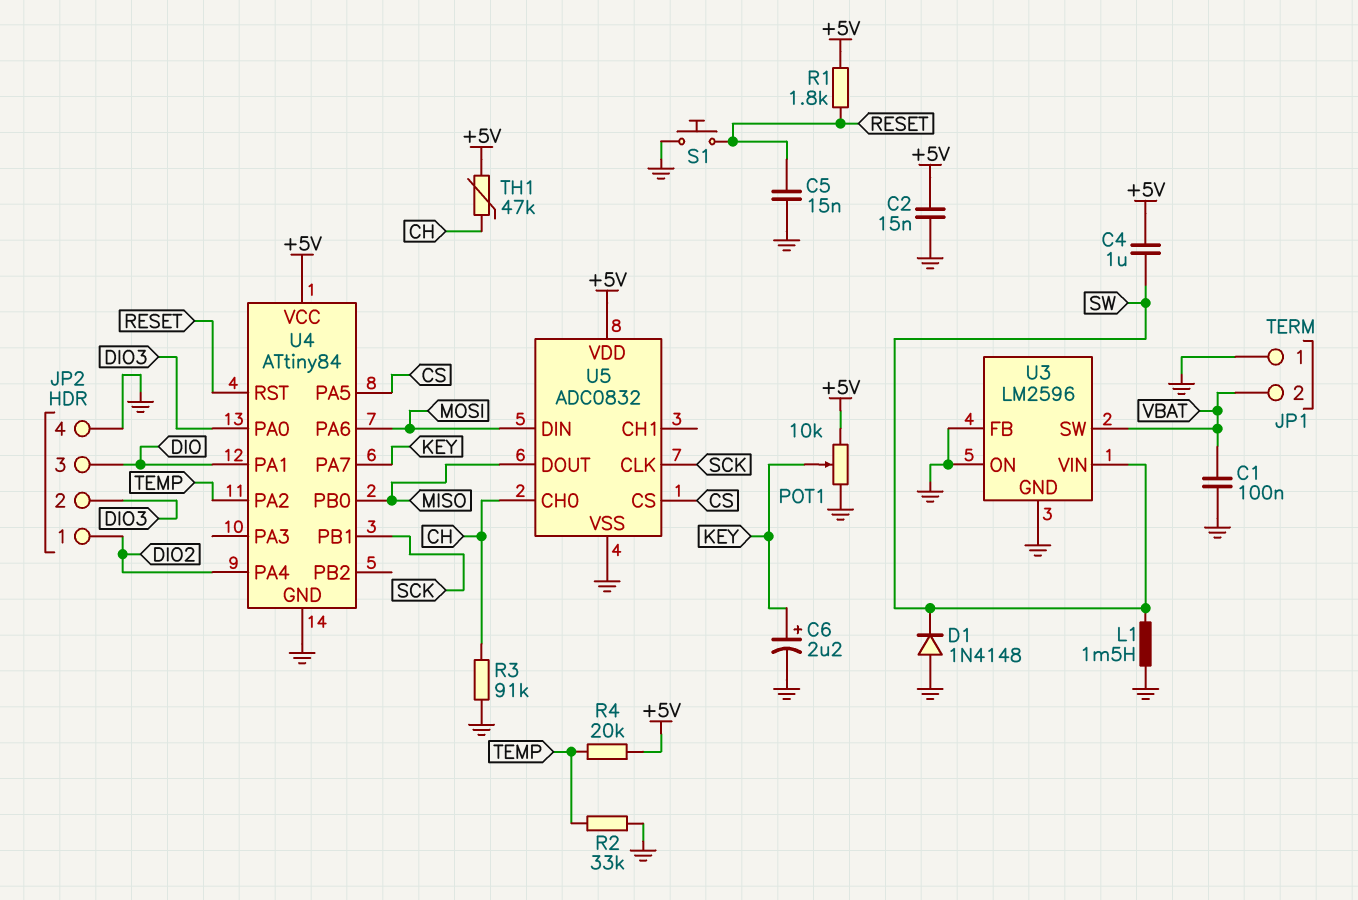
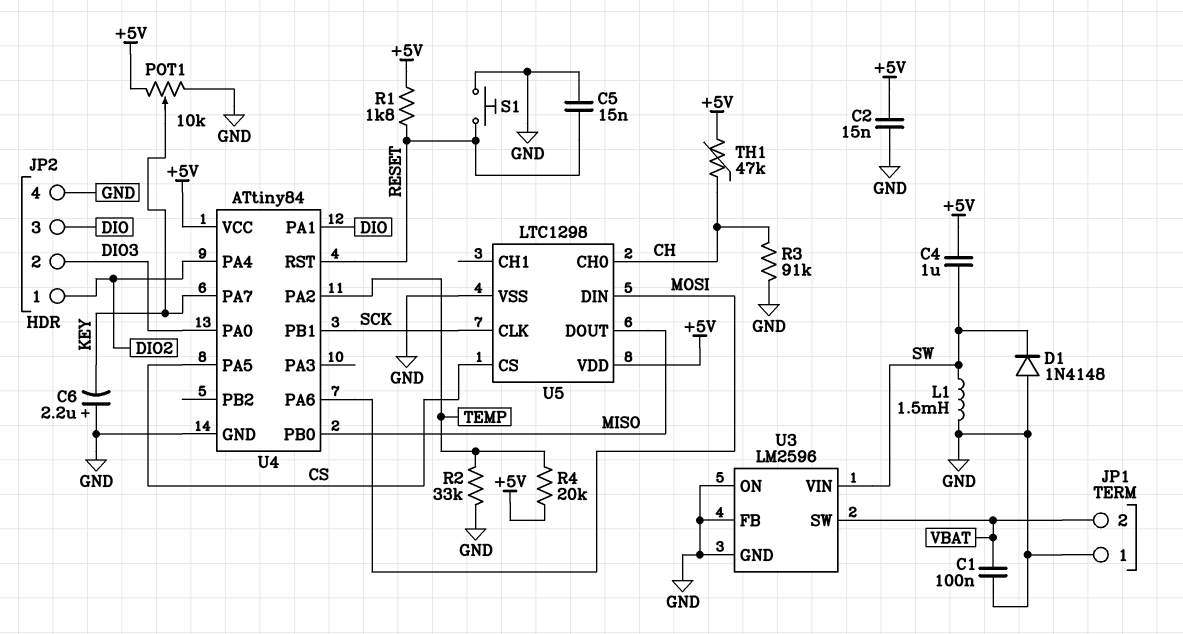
C6: 2.2uF (plus KEY, minus GND) -> 2.2uF (plus GND, minus KEY)
U5: ADC0832 -> LTC1298

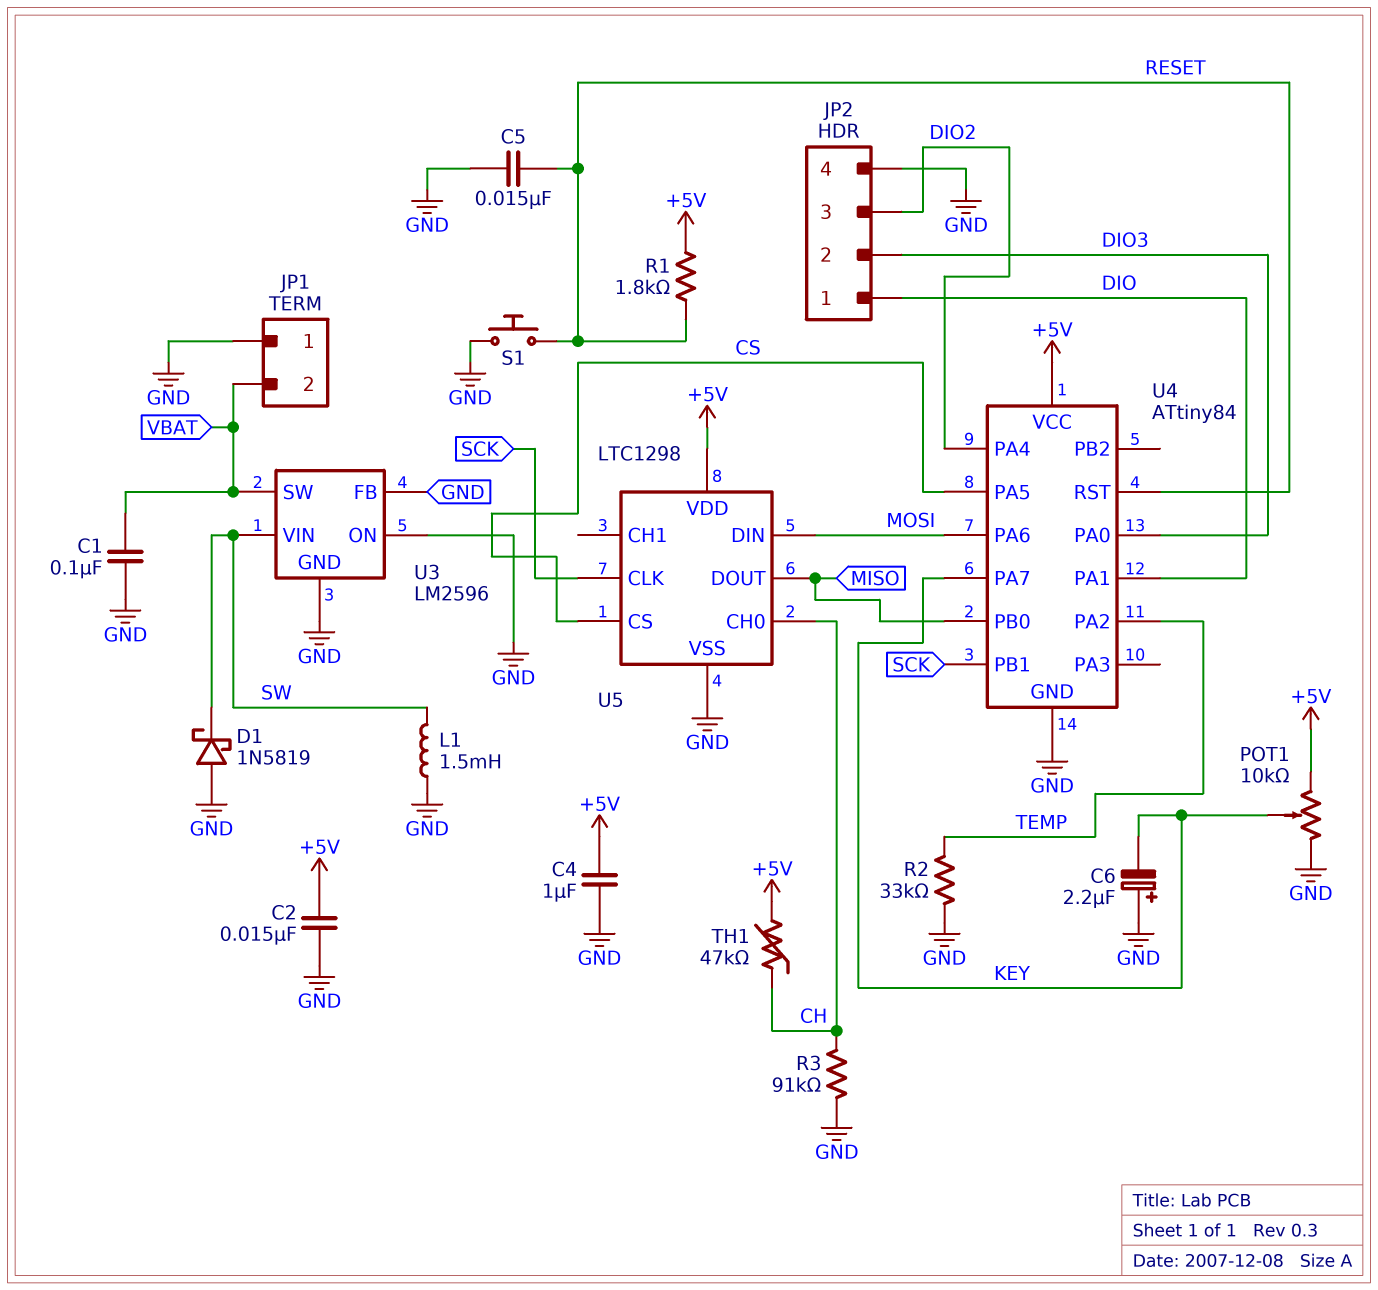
C4: 1uF (+5V, SW) -> 1uF (+5V, GND)
D1: diode 1N4148 (A GND, K SW) -> schottky 1N5819 (A GND, K SW)
JP2 pin 1: DIO2 -> DIO
JP2 pin 3: DIO -> DIO2
R4: 20k (+5V, TEMP) -> none

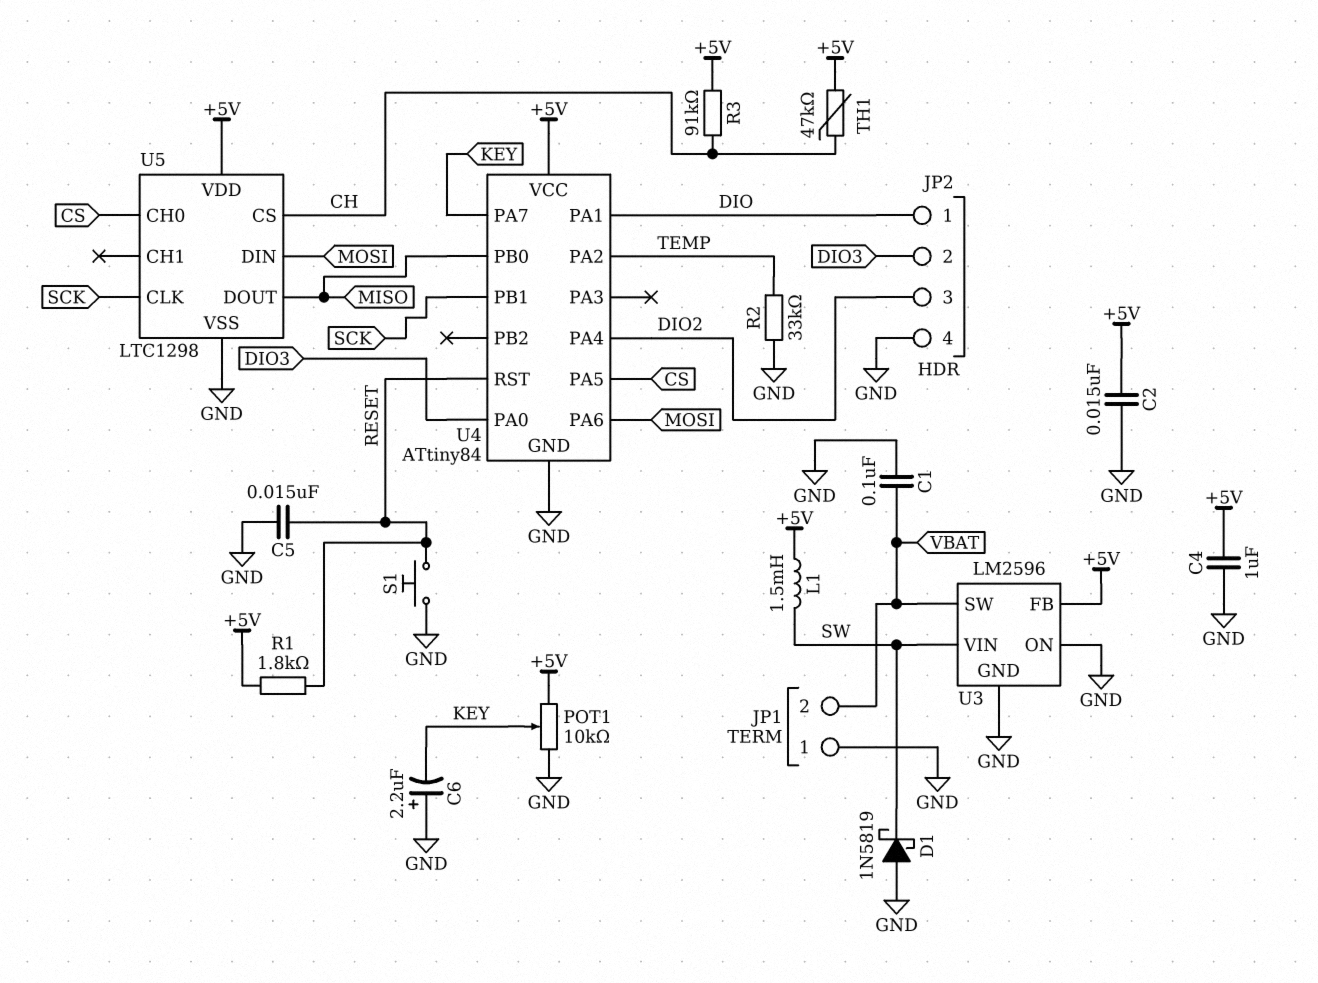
L1: 1.5mH (GND, SW) -> 1.5mH (+5V, SW)
R3: 91k (CH, GND) -> 91k (+5V, CH)
U3 pin FB: GND -> +5V
U5 pin CH0: CH -> CS
U5 pin CS: CS -> CH

